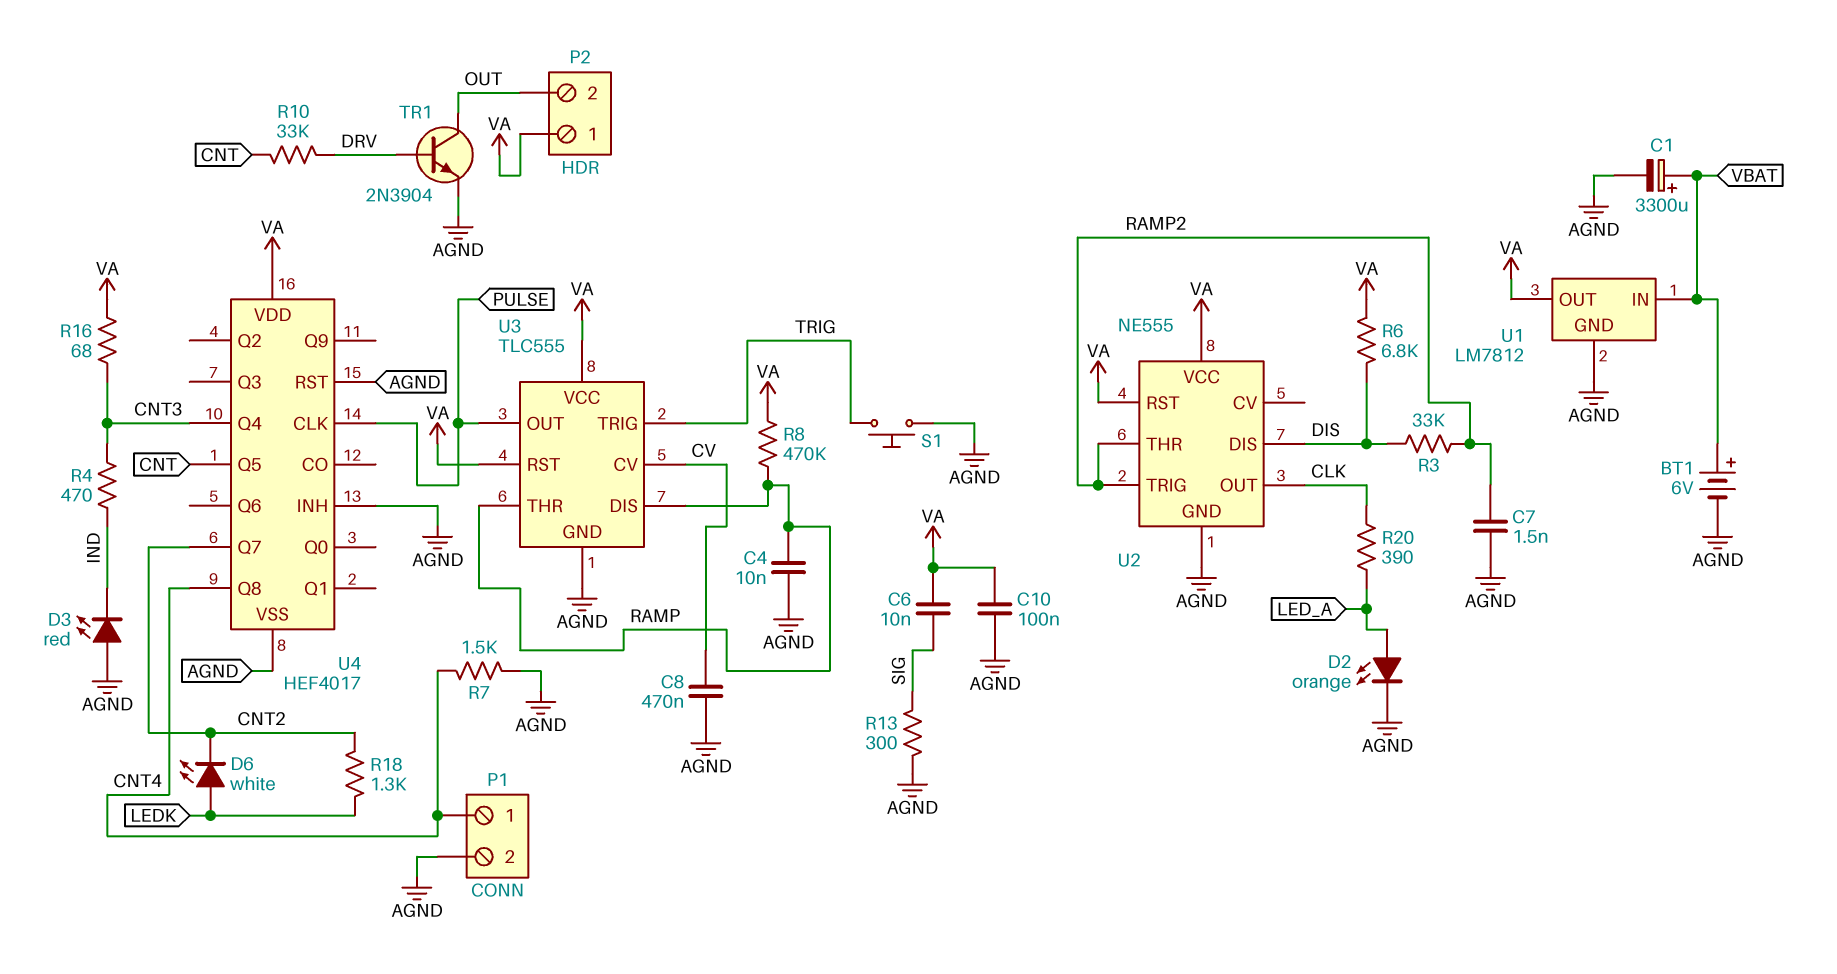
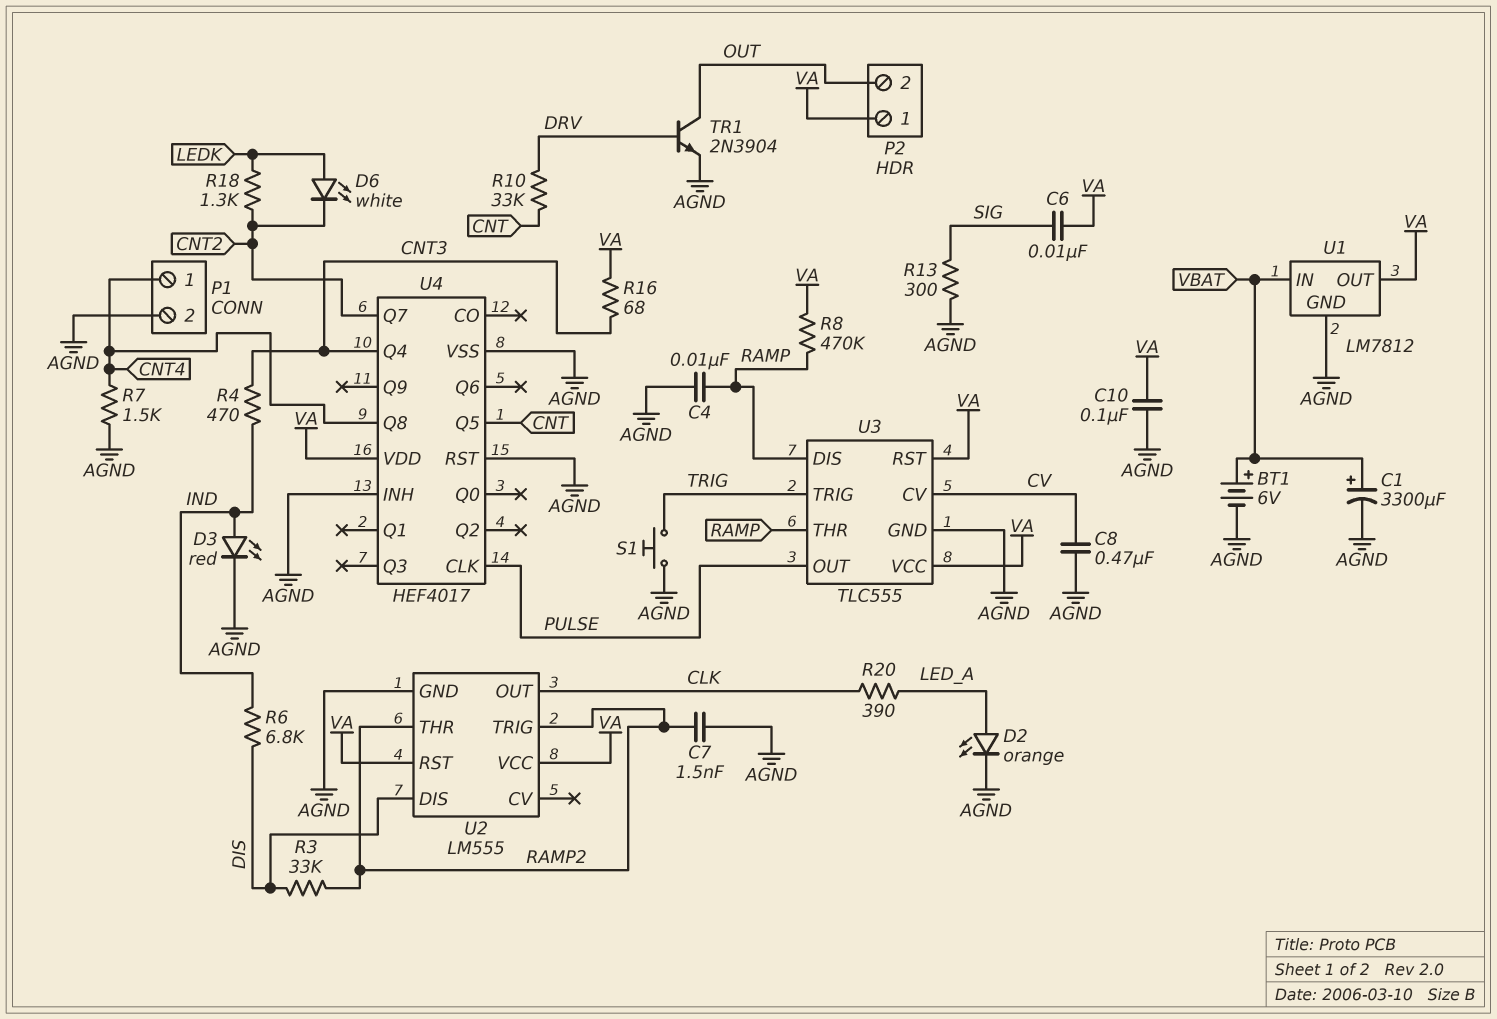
D3: LED red (A AGND, K IND) -> LED red (A IND, K AGND)
R6: 6.8k (DIS, VA) -> 6.8k (DIS, IND)
U2: NE555 -> LM555

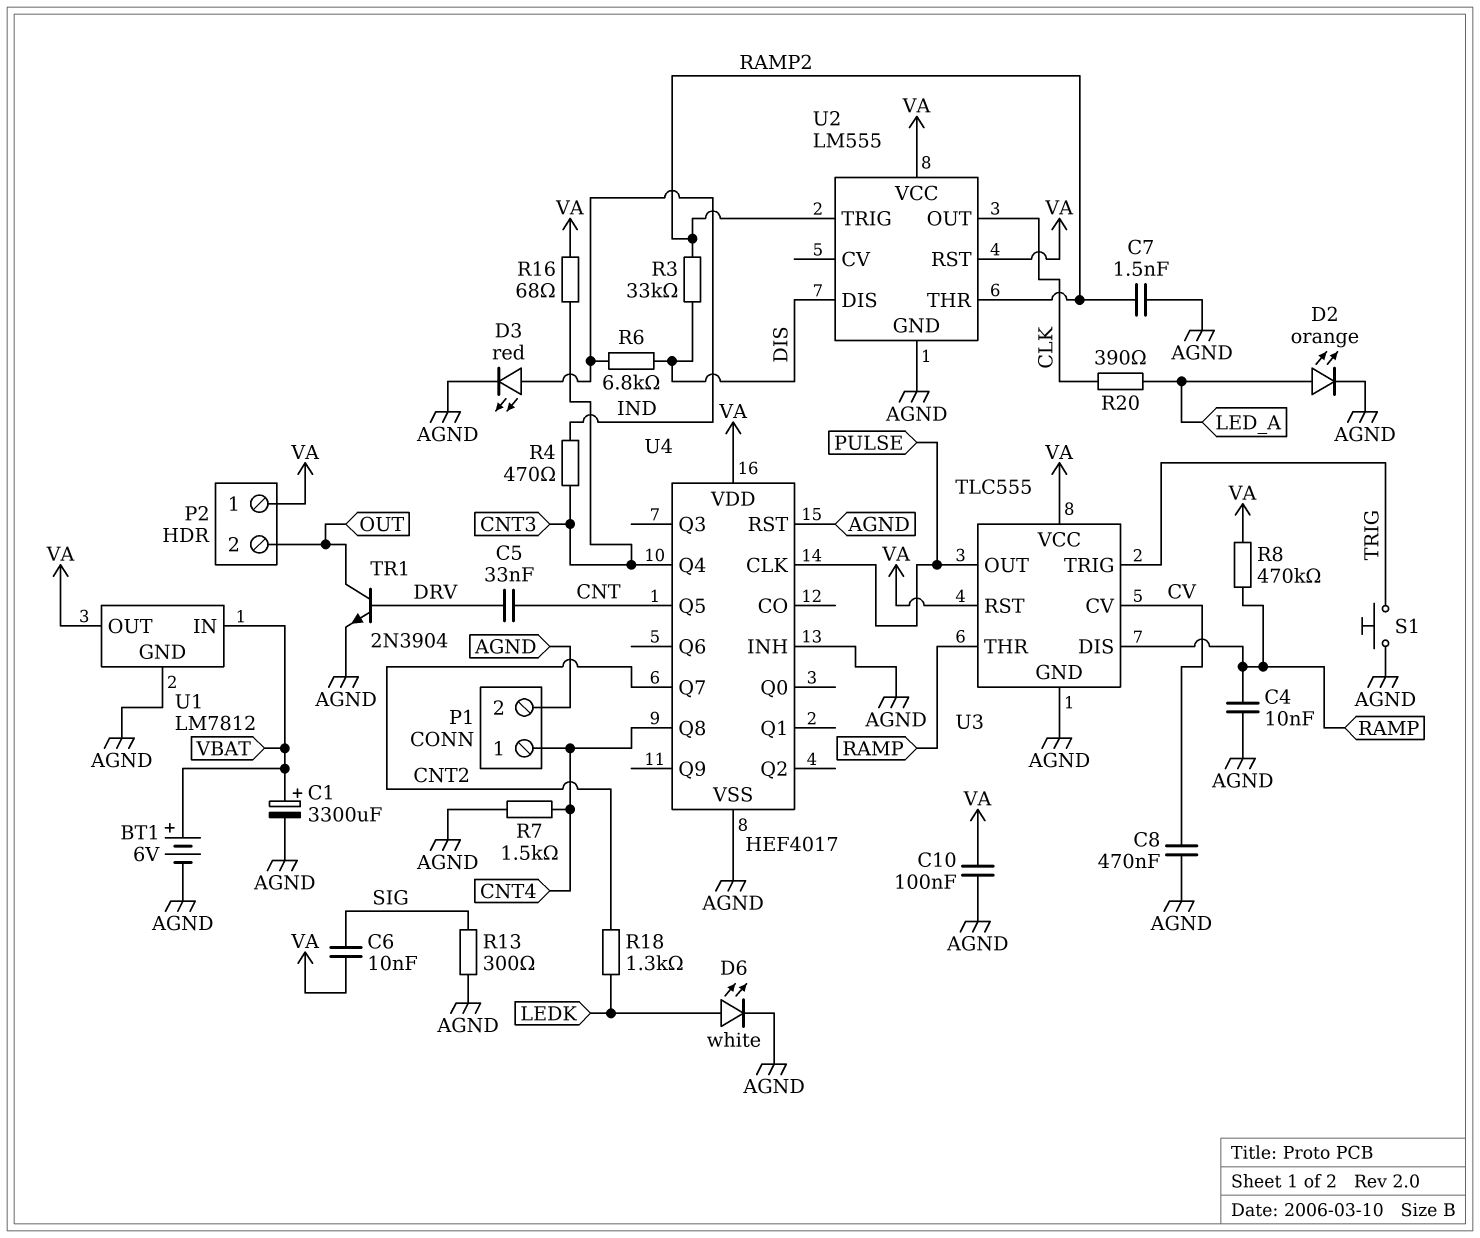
C5: none -> 33nF (CNT, DRV)
D6: LED white (A LEDK, K CNT2) -> LED white (A LEDK, K AGND)
R10: 33k (CNT, DRV) -> none

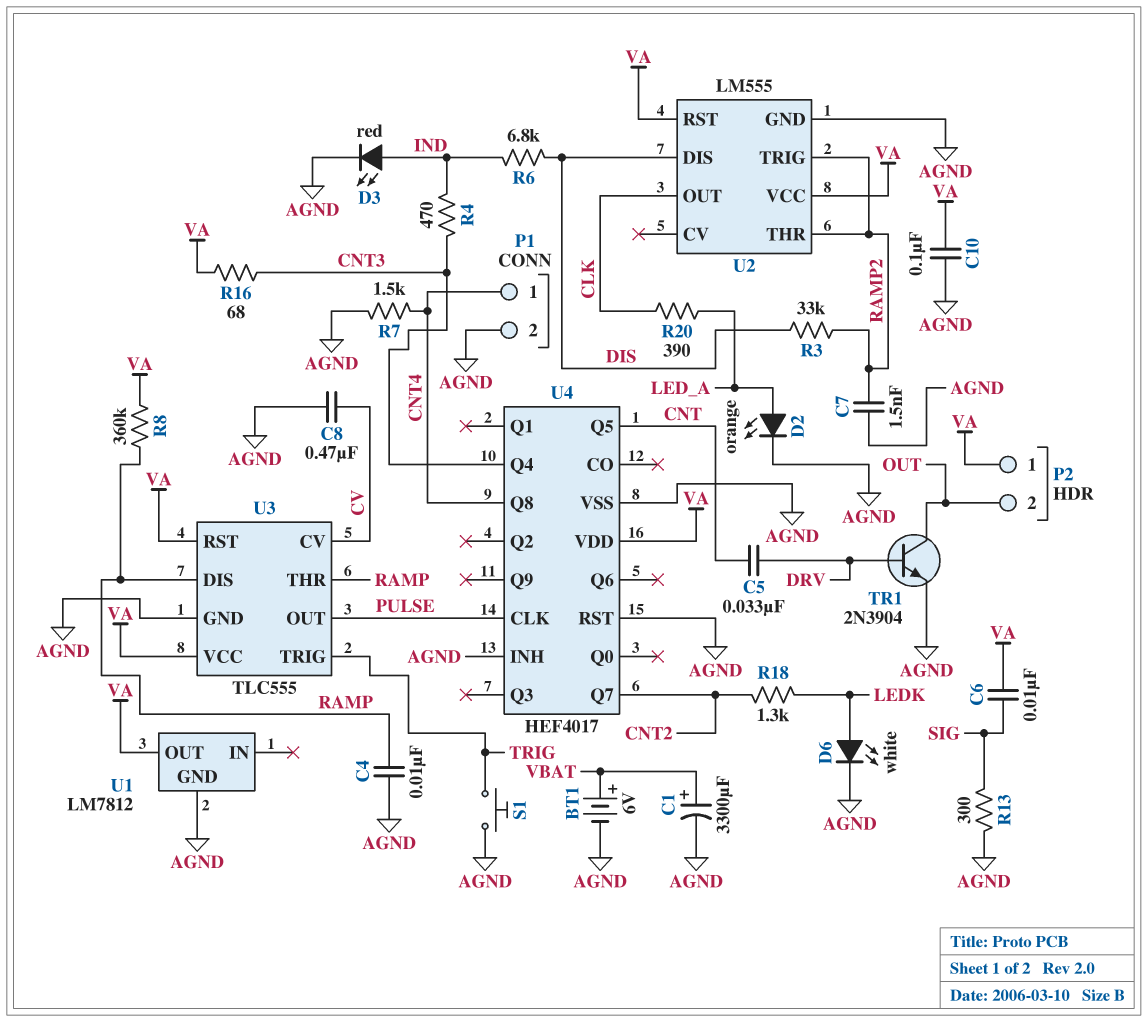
R8: 470k (RAMP, VA) -> 360k (RAMP, VA)
U1 pin IN: VBAT -> none

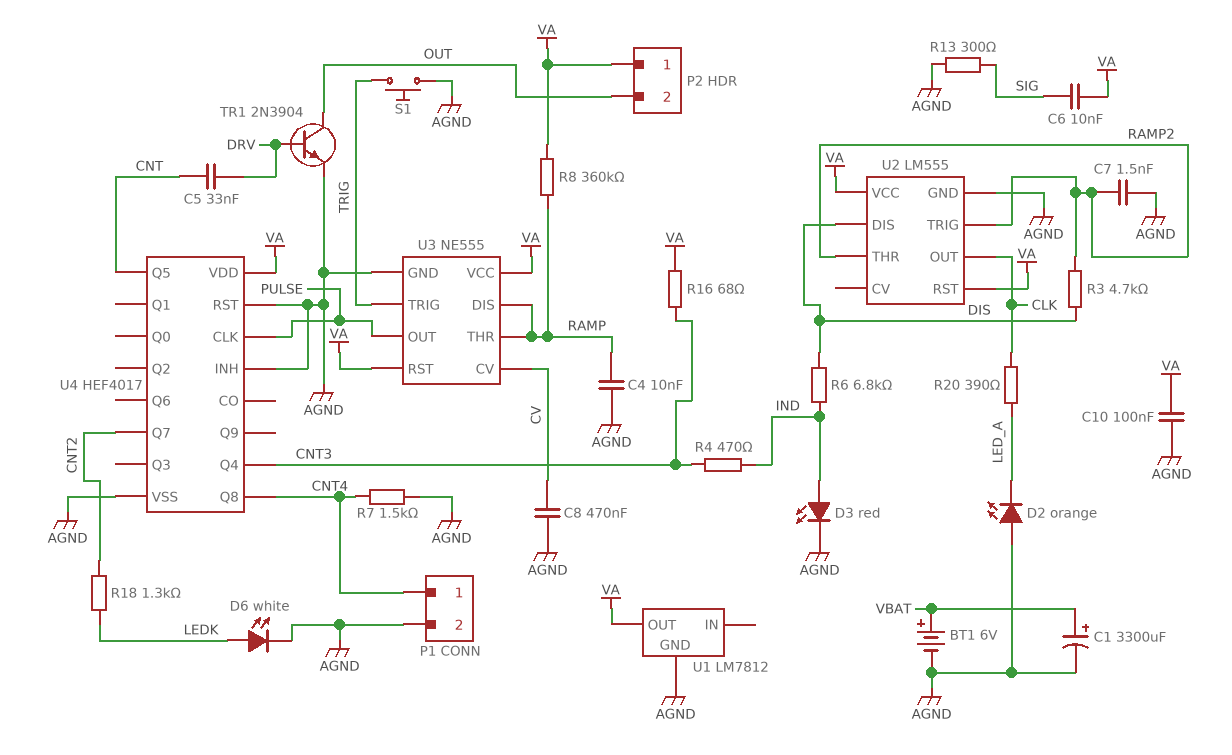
D2: LED orange (A LED_A, K AGND) -> LED orange (A AGND, K LED_A)
R3: 33k (DIS, RAMP2) -> 4.7k (DIS, RAMP2)
U3: TLC555 -> NE555

